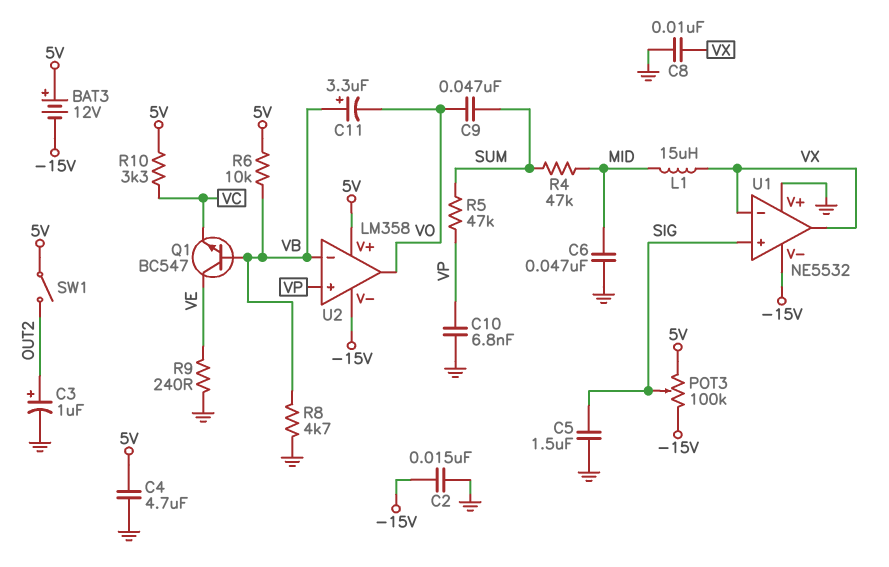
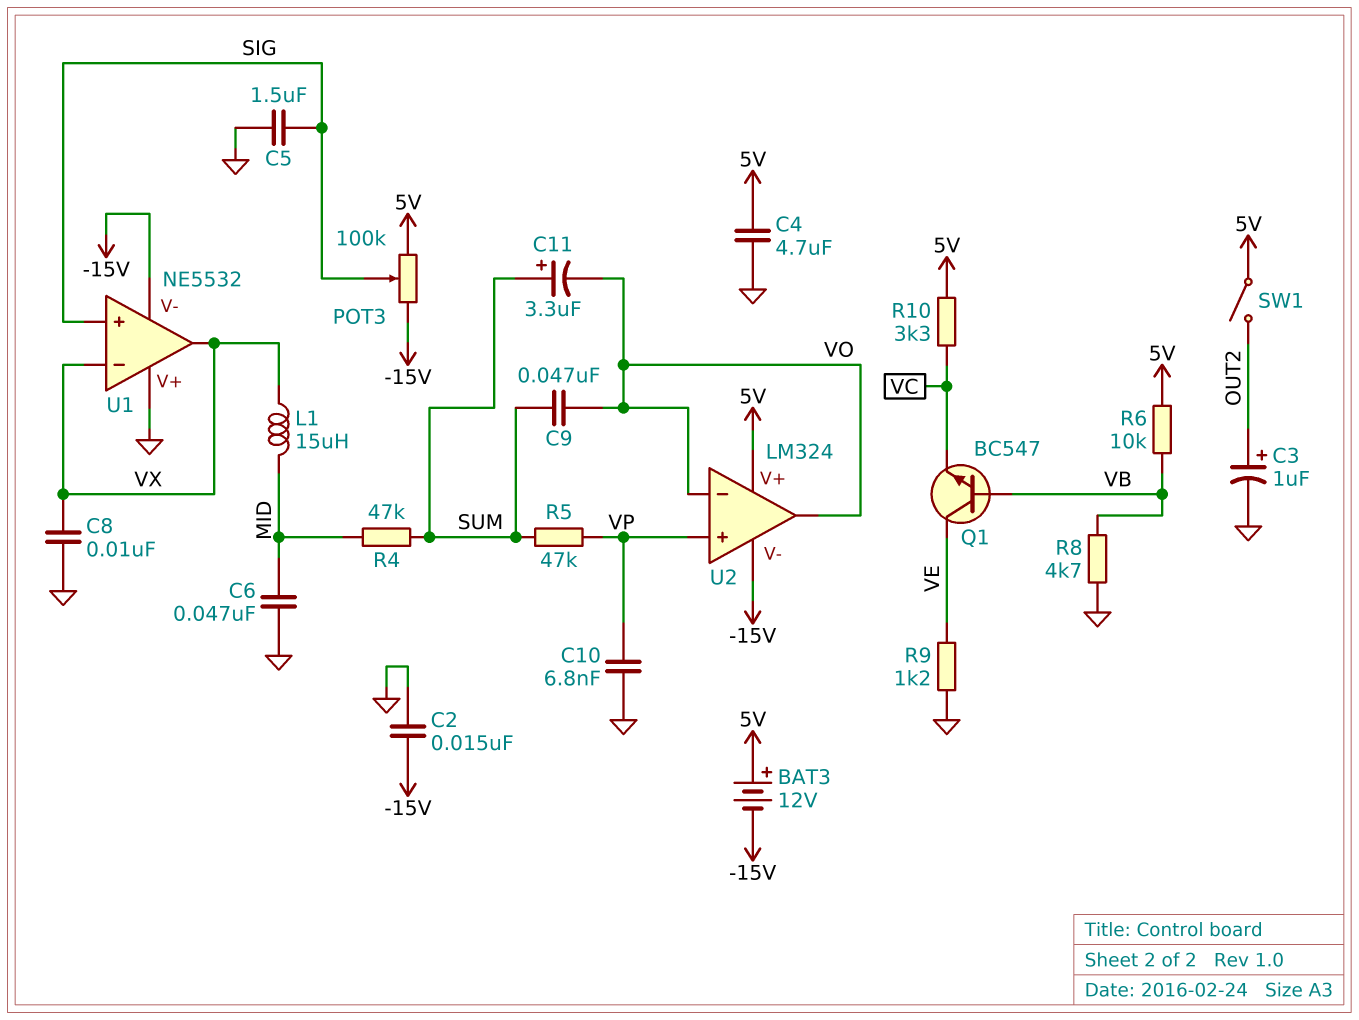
C11: 3.3uF (plus VB, minus VO) -> 3.3uF (plus SUM, minus VO)
R9: 240 (GND, VE) -> 1.2k (GND, VE)
U2: LM358 -> LM324
U2 pin in-: VB -> VO

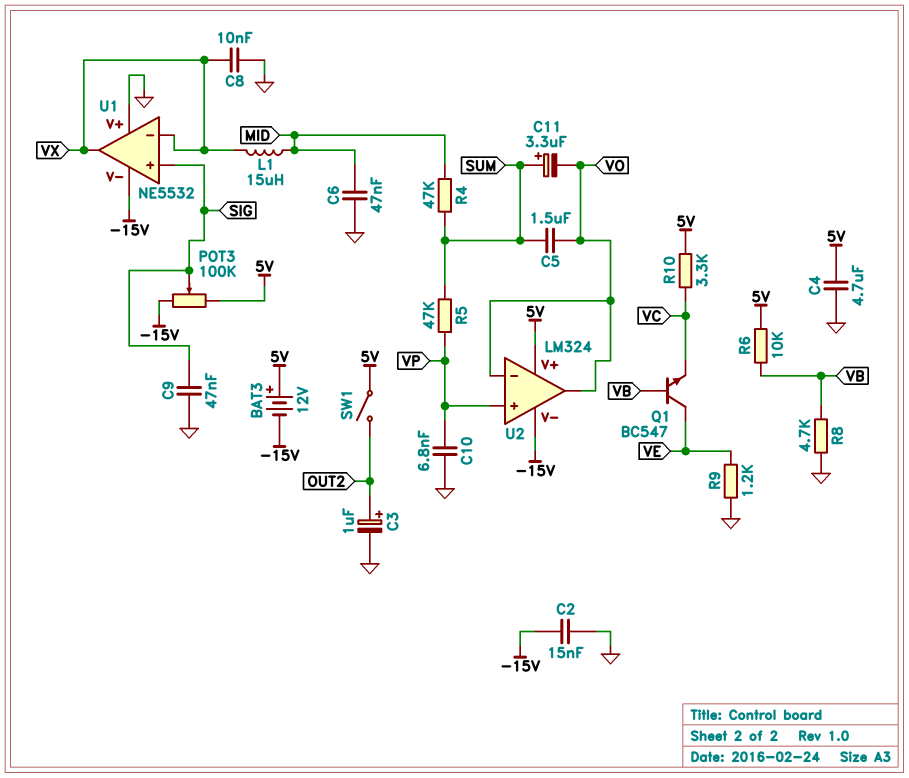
C5: 1.5uF (GND, SIG) -> 1.5uF (SUM, VO)
C9: 47nF (SUM, VO) -> 47nF (GND, SIG)

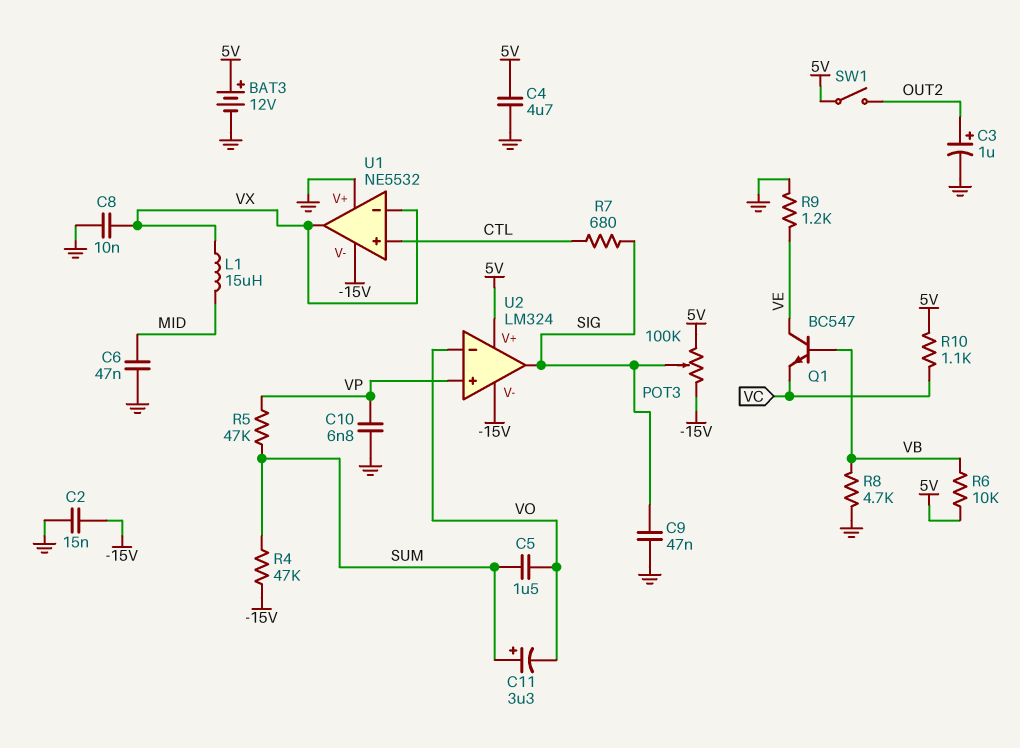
BAT3: 12V (plus 5V, minus -15V) -> 12V (plus 5V, minus GND)
R4: 47k (MID, SUM) -> 47k (-15V, SUM)
R7: none -> 680 (CTL, SIG)
R10: 3.3k (5V, VC) -> 1.1k (5V, VC)
U1 pin in+: SIG -> CTL
U2 pin out: VO -> SIG

